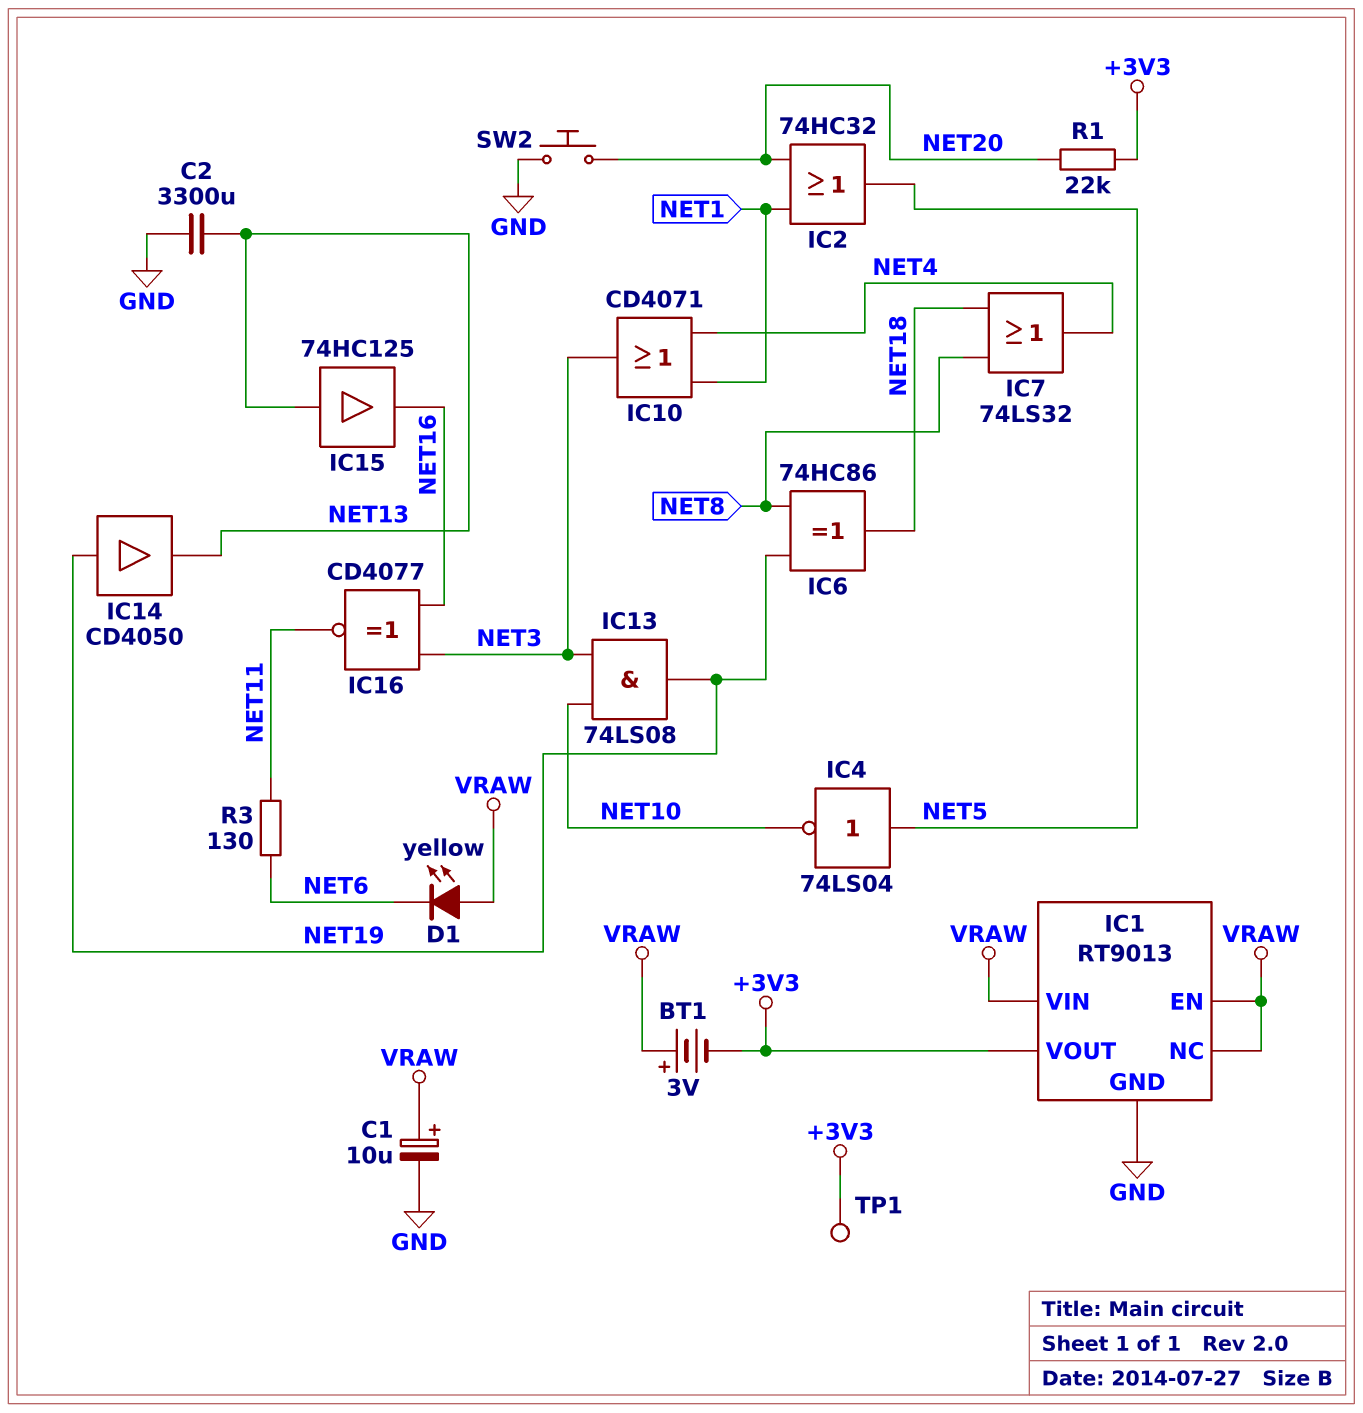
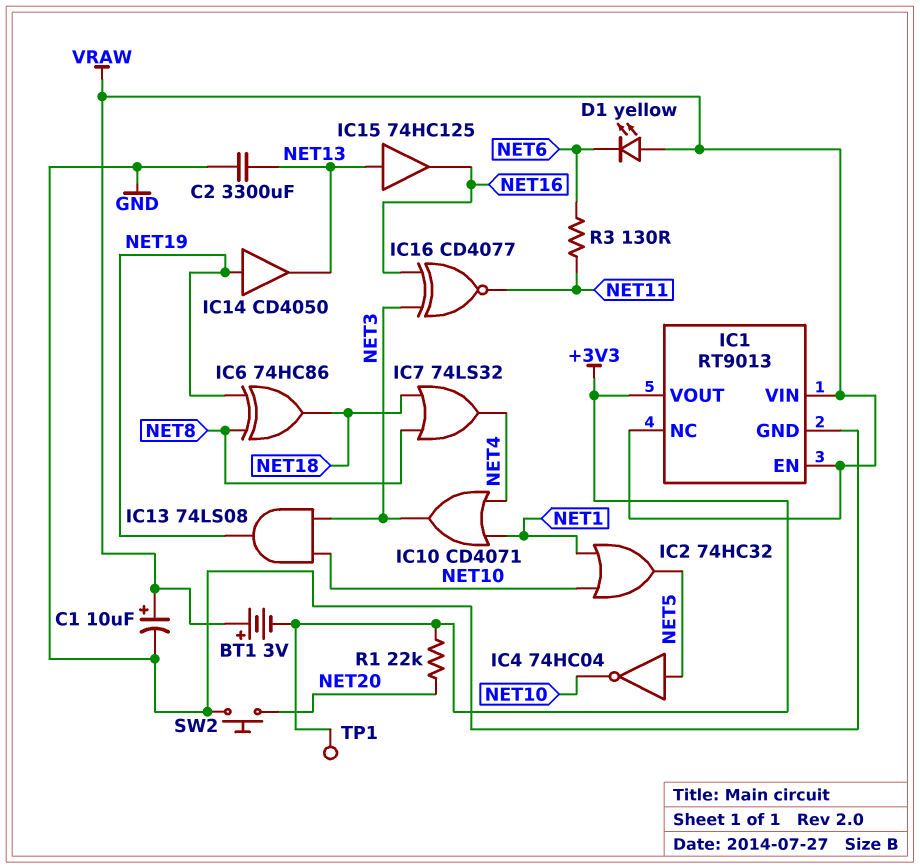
IC2: OR 74HC32 (in NET1, in NET20, out NET5) -> OR 74HC32 (in NET1, in NET10, out NET5)
IC4: NOT 74LS04 (in NET5, out NET10) -> NOT 74HC04 (in NET5, out NET10)

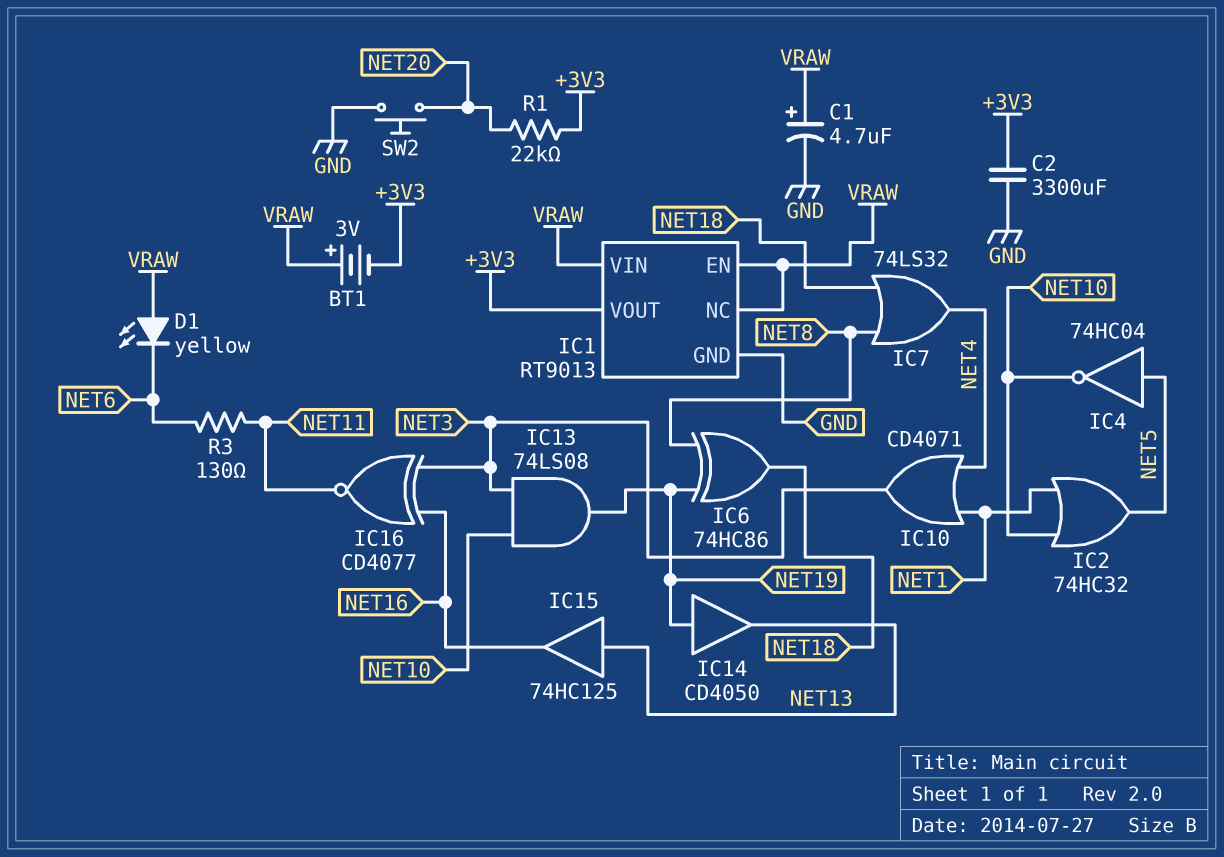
C1: 10uF (plus VRAW, minus GND) -> 4.7uF (plus VRAW, minus GND)
C2: 3300uF (GND, NET13) -> 3300uF (+3V3, GND)
TP1: test point (+3V3) -> none

